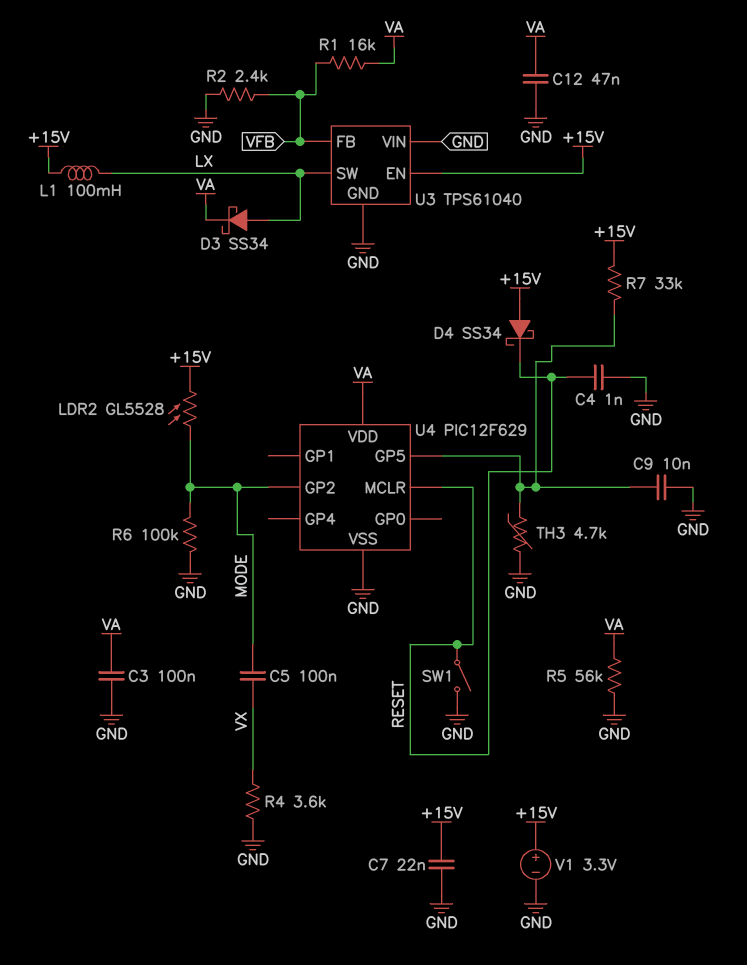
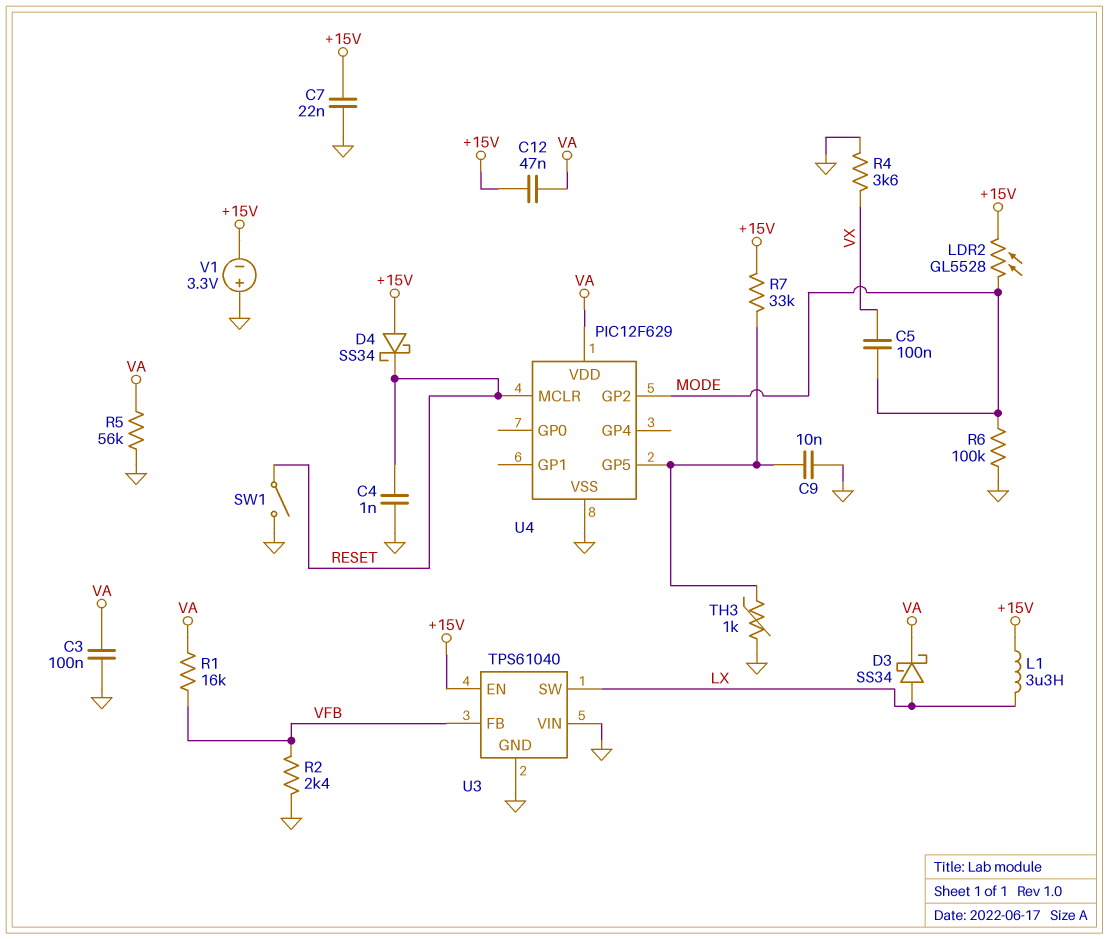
C12: 47nF (GND, VA) -> 47nF (+15V, VA)
L1: 100mH (+15V, LX) -> 3.3uH (+15V, LX)
TH3: 4.7k (GND, U4/GP5) -> 1k (GND, U4/GP5)
V1: 3.3V (plus +15V, minus GND) -> 3.3V (plus GND, minus +15V)

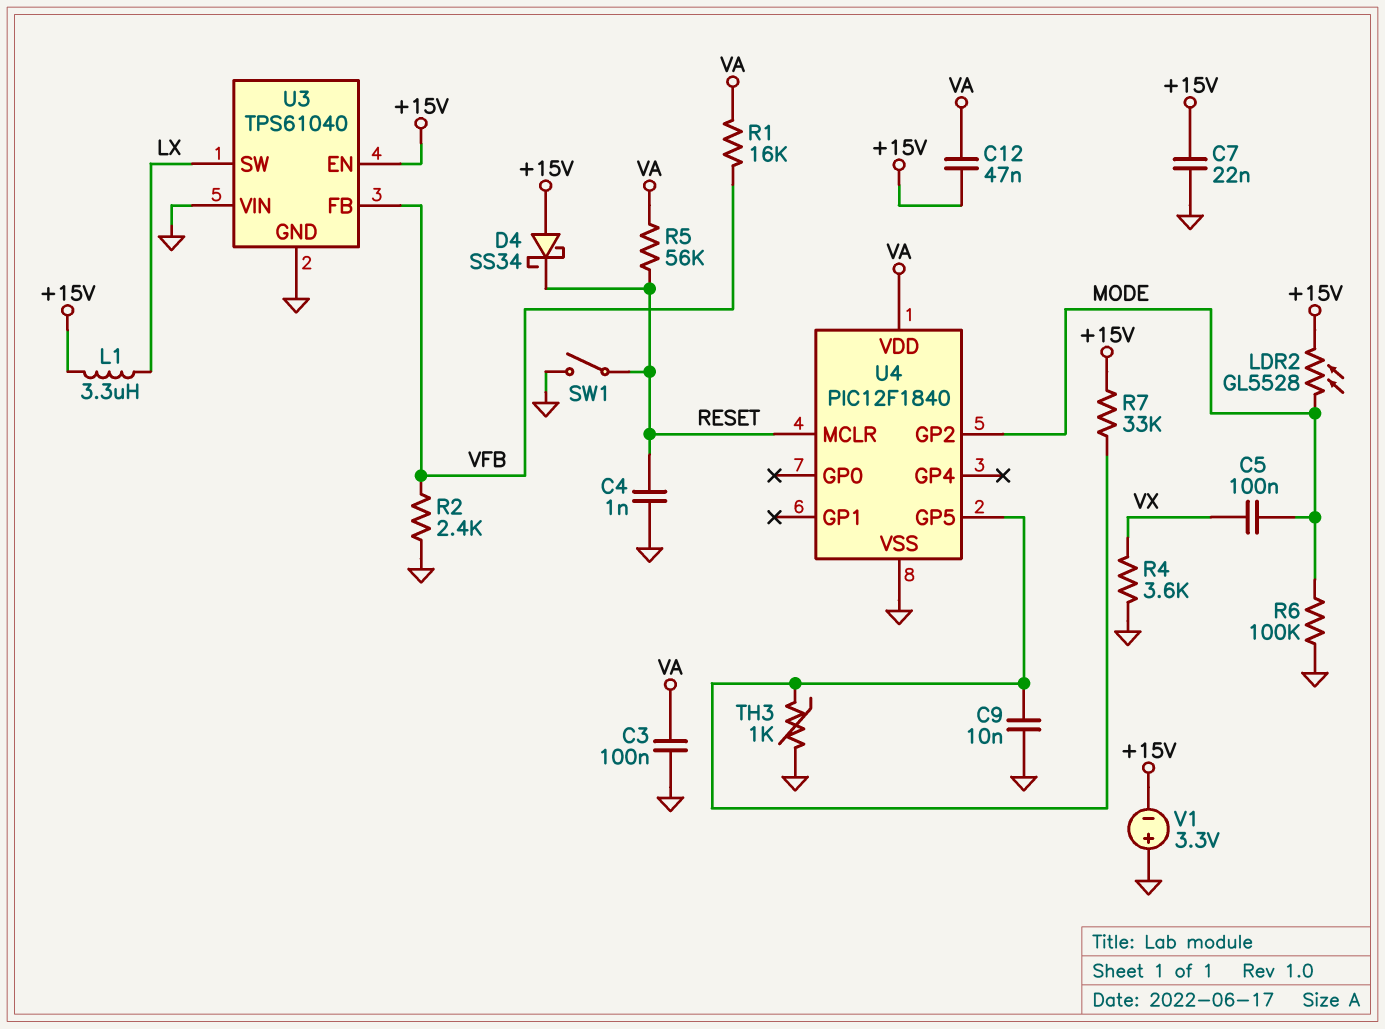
D3: schottky SS34 (A LX, K VA) -> none
R5: 56k (GND, VA) -> 56k (RESET, VA)
U4: PIC12F629 -> PIC12F1840

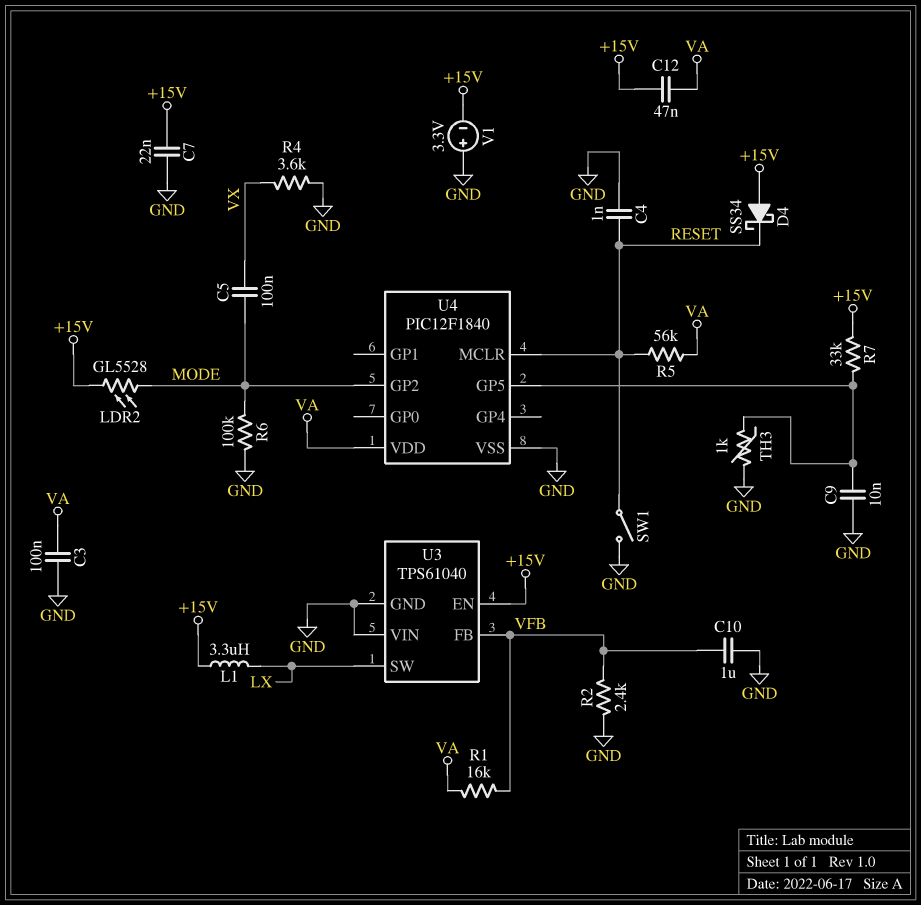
C10: none -> 1uF (GND, VFB)

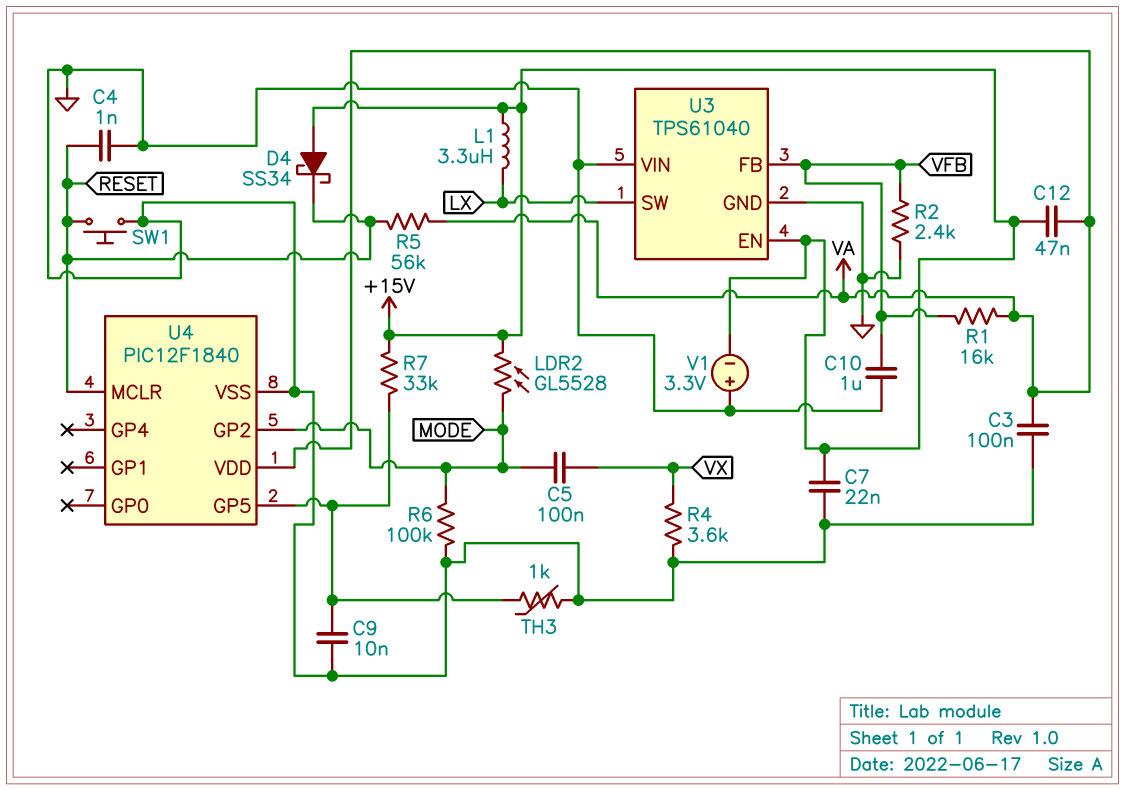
SW1: switch (GND, RESET) -> button (GND, RESET)

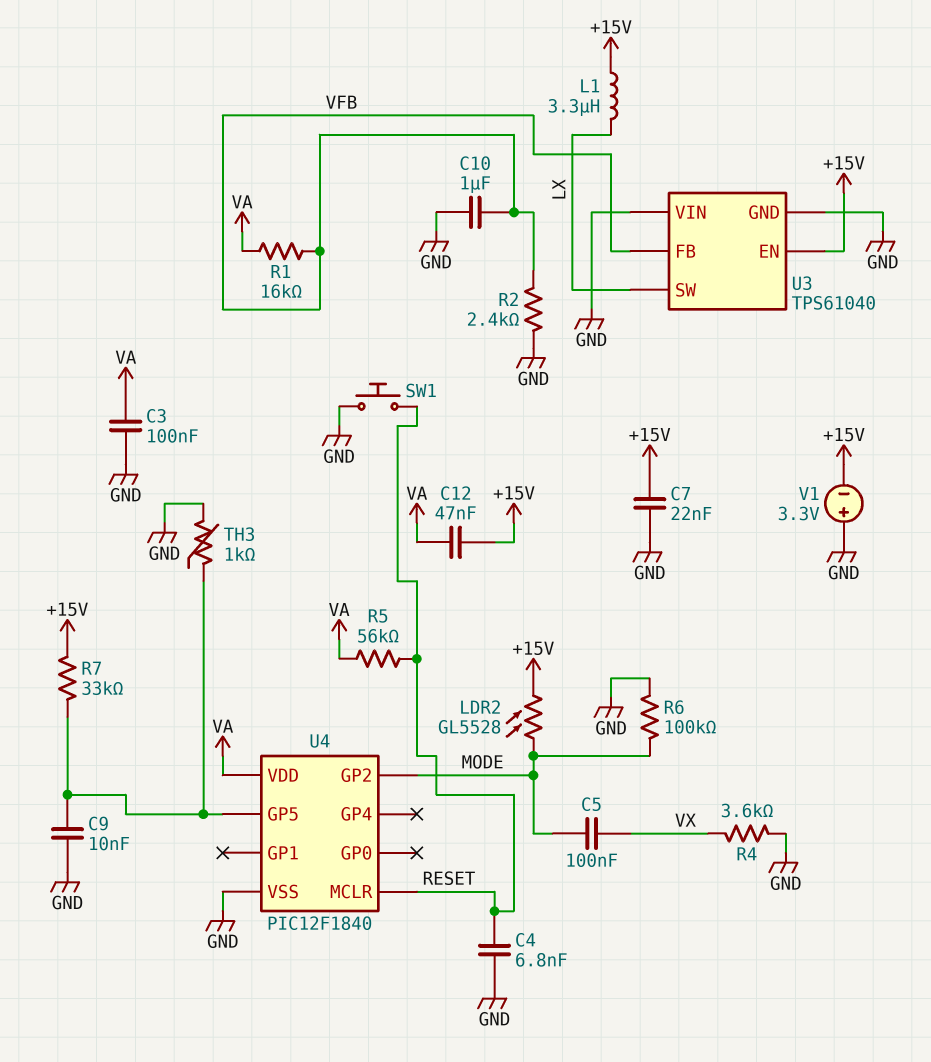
C4: 1nF (GND, RESET) -> 6.8nF (GND, RESET)
D4: schottky SS34 (A +15V, K RESET) -> none

